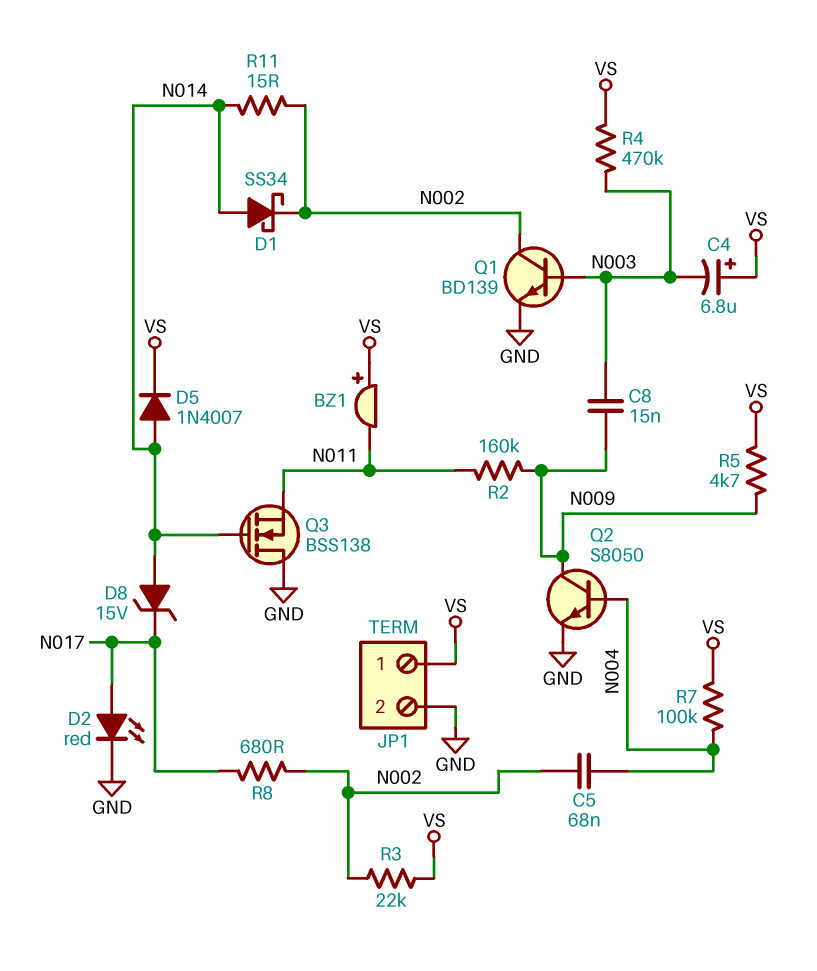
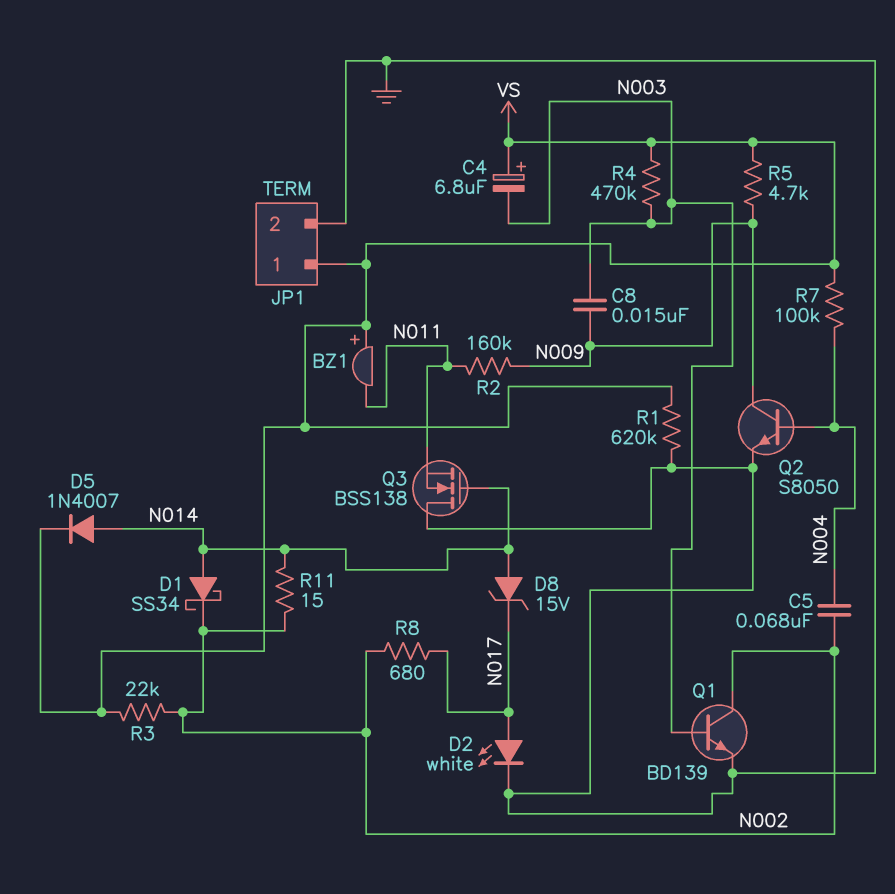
D2: LED red (A N017, K GND) -> LED white (A N017, K GND)
R1: none -> 620k (GND, VS)

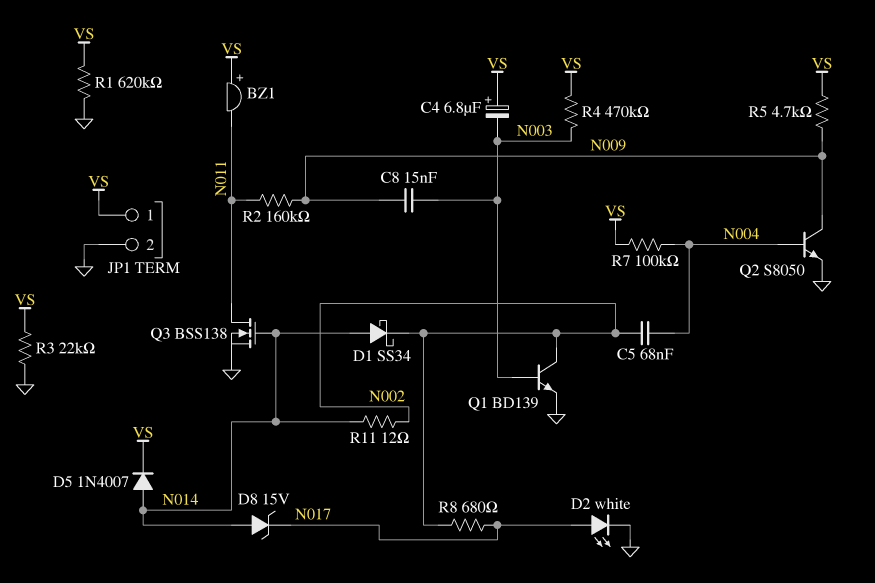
Q3: NMOS BSS138 (G N014, D GND, S N011) -> NMOS BSS138 (G N014, D N011, S GND)
R3: 22k (N002, VS) -> 22k (GND, VS)
R11: 15 (N002, N014) -> 12 (N002, N014)

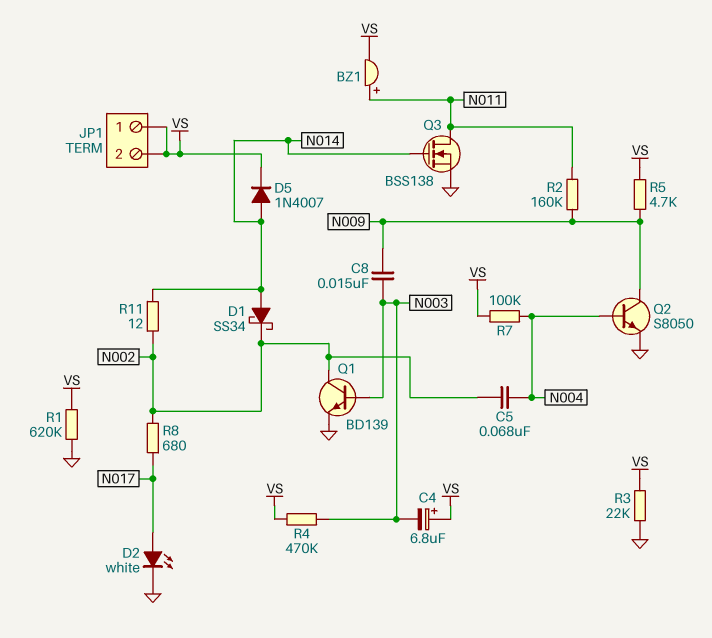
BZ1: buzzer (plus VS, minus N011) -> buzzer (plus N011, minus VS)
D8: zener 15V (A N014, K N017) -> none
JP1 pin 2: GND -> VS

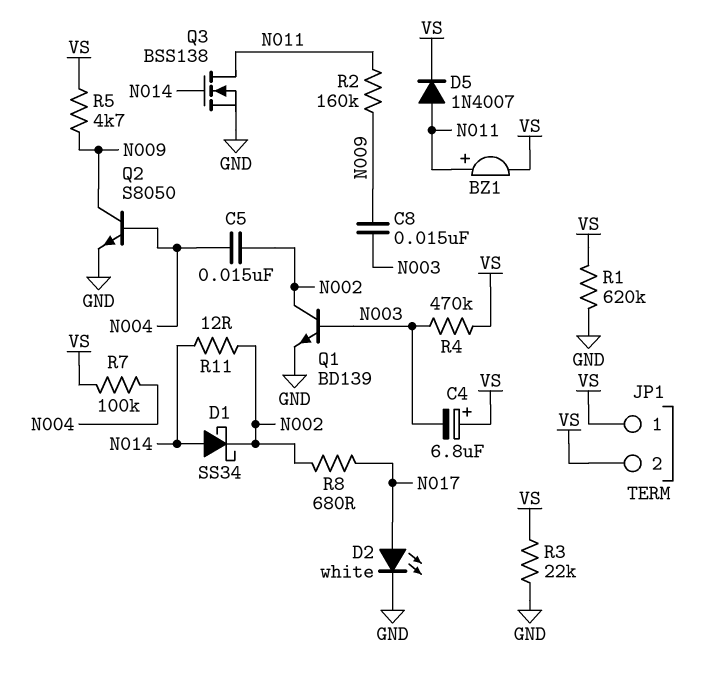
C5: 68nF (N002, N004) -> 15nF (N002, N004)
D5: diode 1N4007 (A N014, K VS) -> diode 1N4007 (A N011, K VS)

